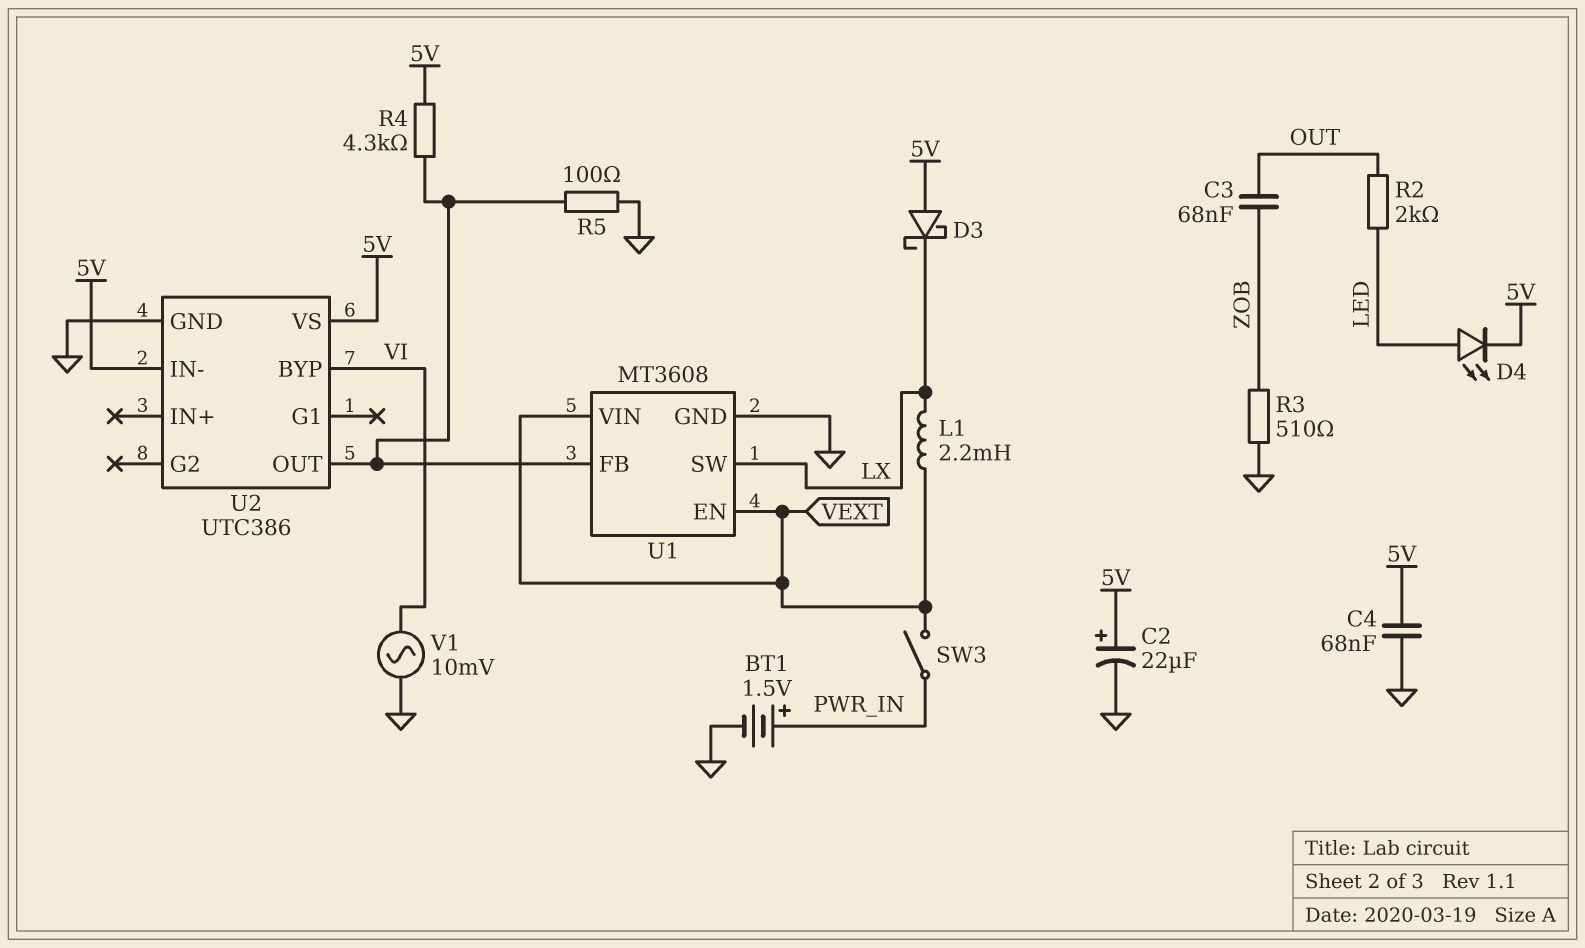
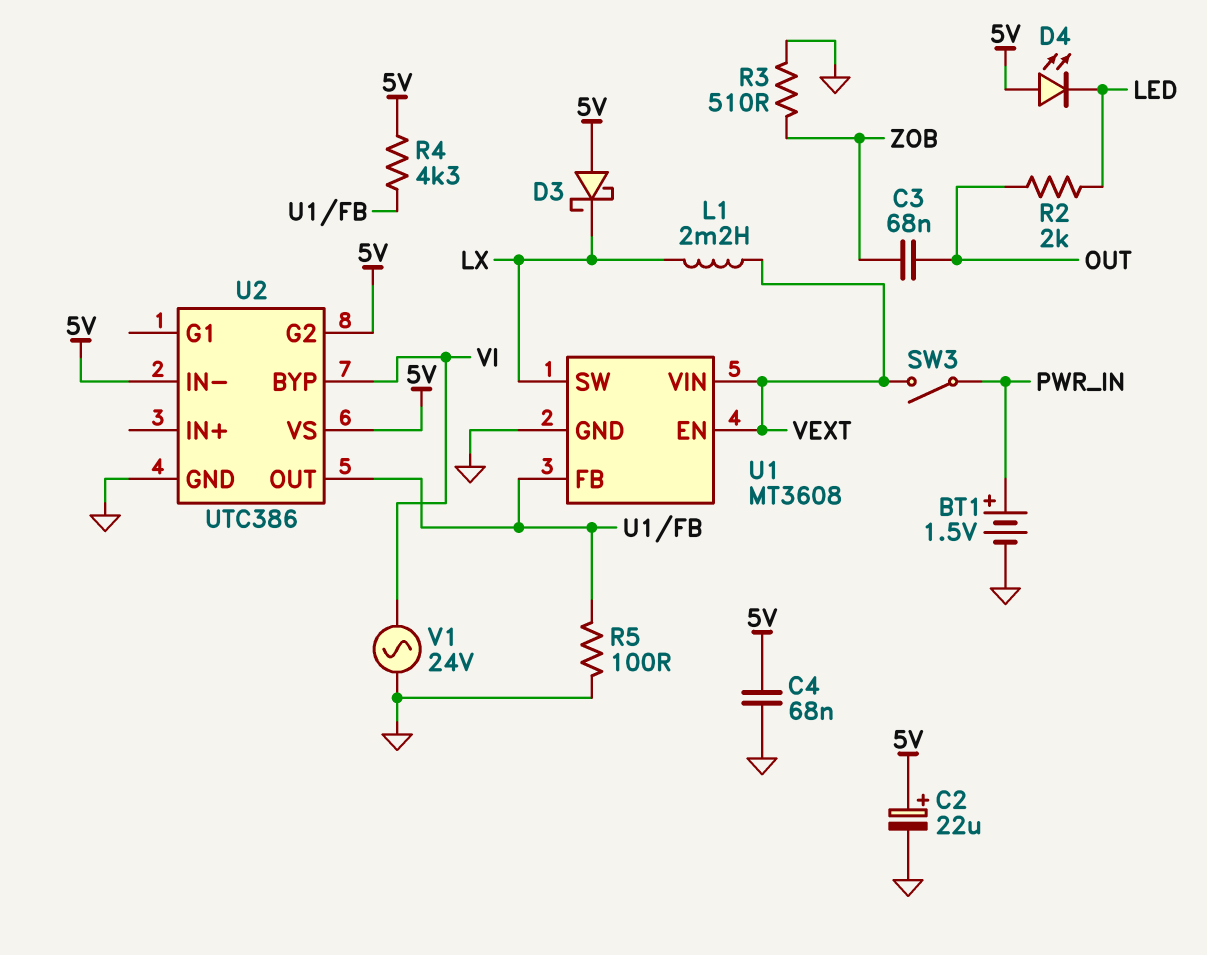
D4: LED (A LED, K 5V) -> LED (A 5V, K LED)
U2 pin G2: none -> 5V
V1: AC 10mV (GND, VI) -> AC 24V (GND, VI)

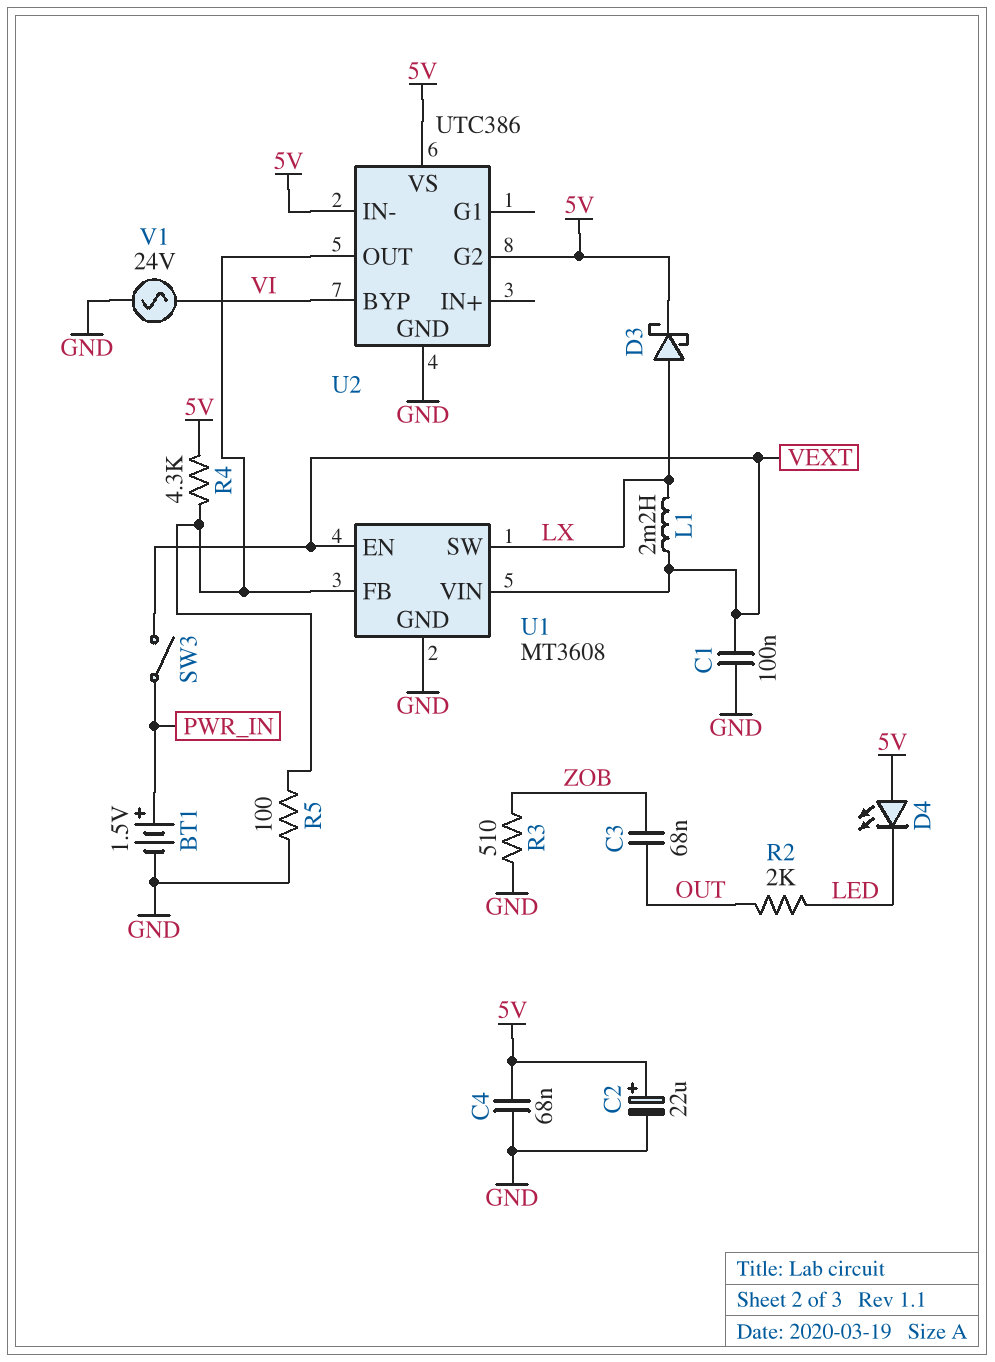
C1: none -> 100nF (GND, VEXT)
D3: schottky (A 5V, K LX) -> schottky (A LX, K 5V)

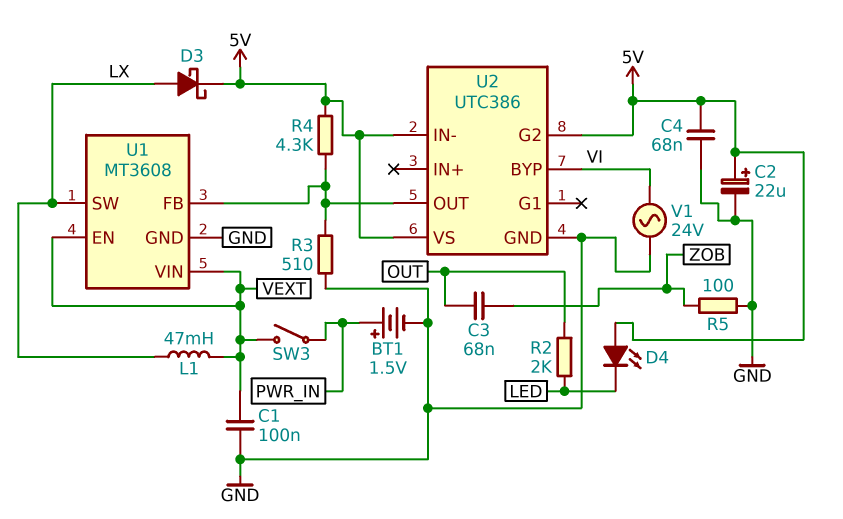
L1: 2.2mH (LX, VEXT) -> 47mH (LX, VEXT)
R3: 510 (GND, ZOB) -> 510 (GND, U1/FB)
R5: 100 (GND, U1/FB) -> 100 (GND, ZOB)

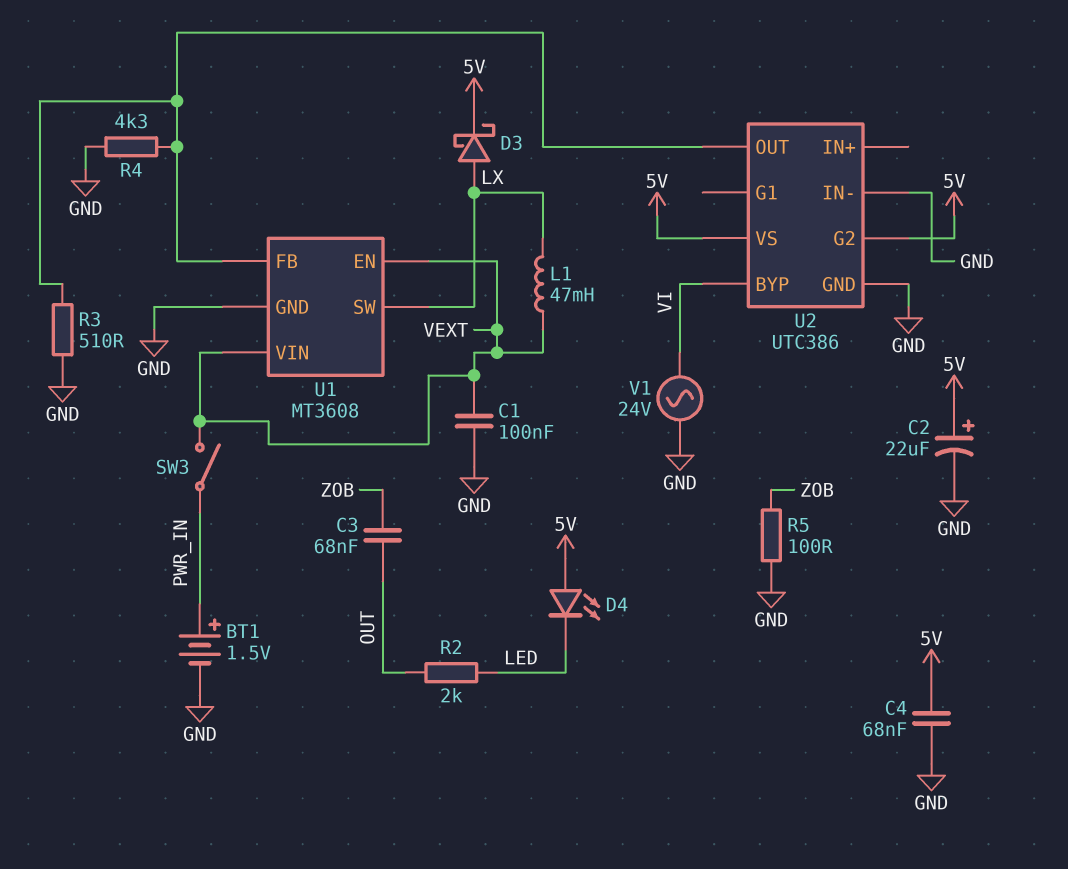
R4: 4.3k (5V, U1/FB) -> 4.3k (GND, U1/FB)
U2 pin IN-: 5V -> GND

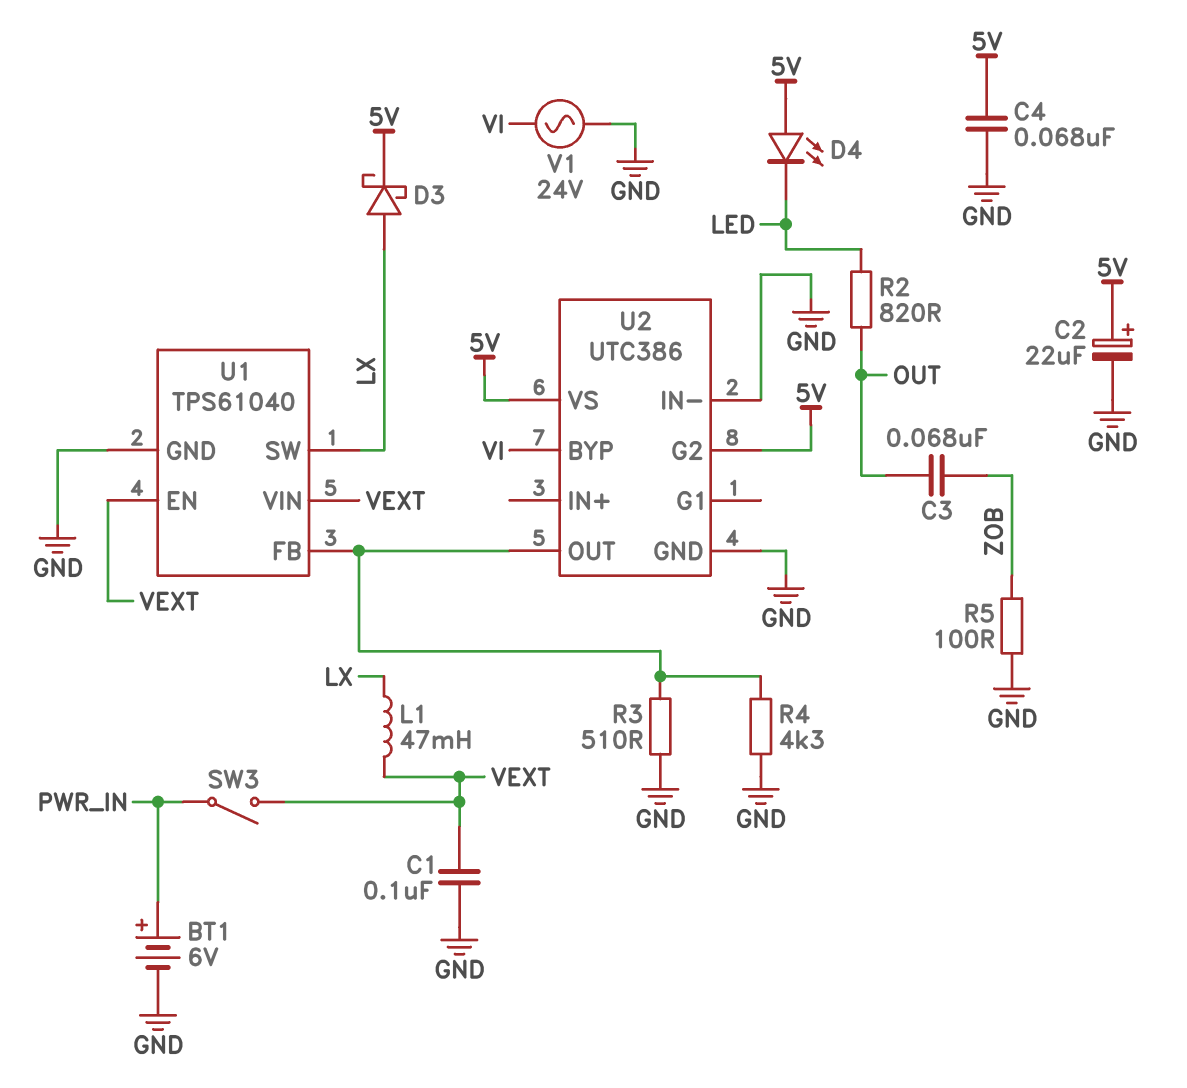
BT1: 1.5V (plus PWR_IN, minus GND) -> 6V (plus PWR_IN, minus GND)
R2: 2k (LED, OUT) -> 820 (LED, OUT)
U1: MT3608 -> TPS61040

